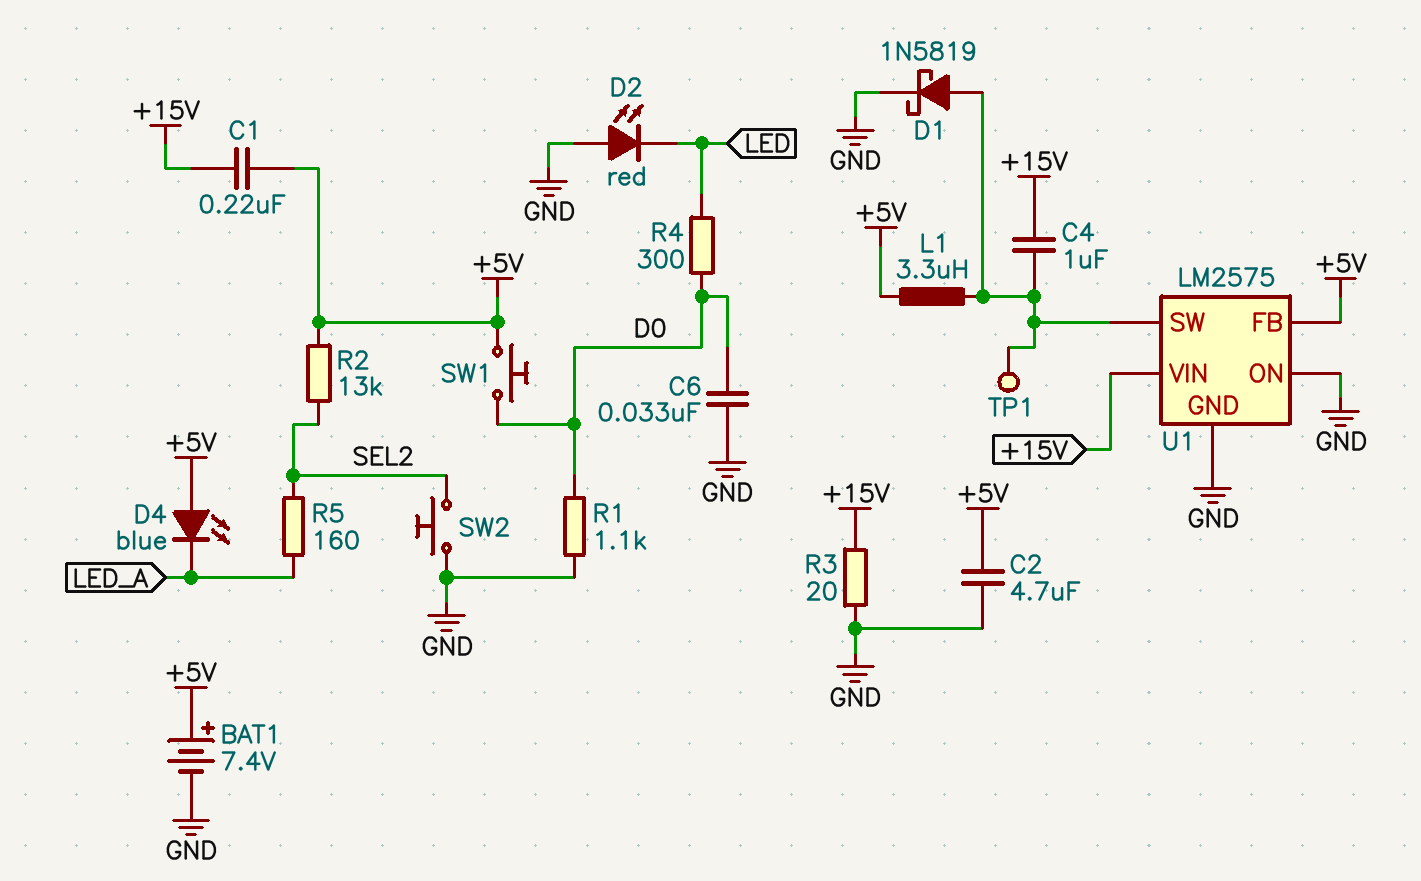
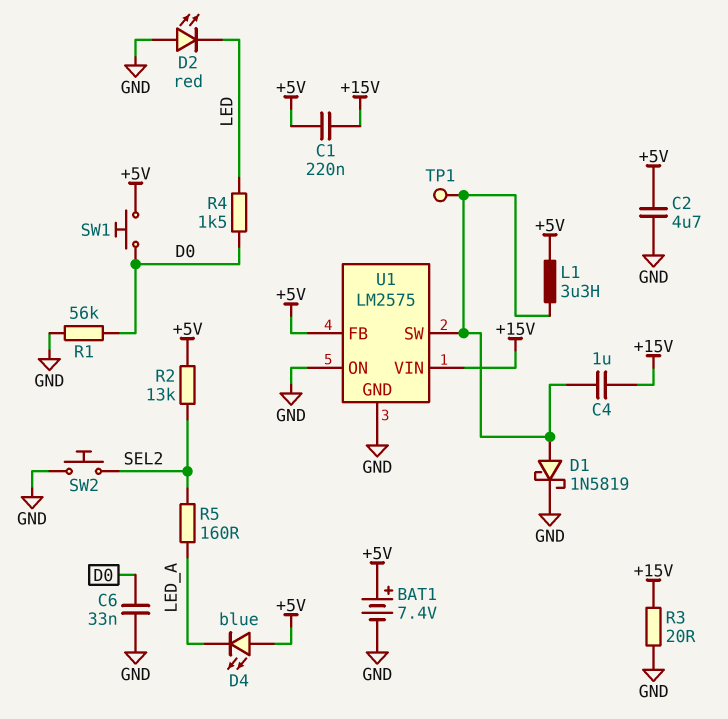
R1: 1.1k (D0, GND) -> 56k (D0, GND)
R4: 300 (D0, LED) -> 1.5k (D0, LED)

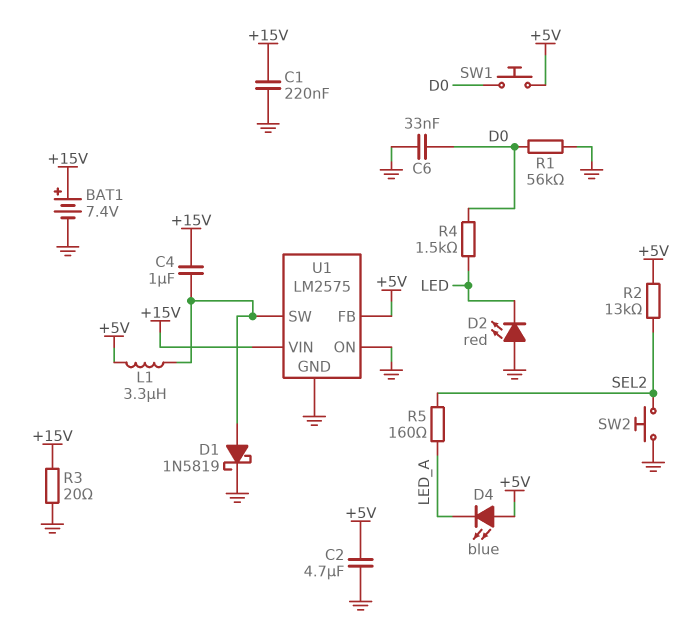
BAT1: 7.4V (plus +5V, minus GND) -> 7.4V (plus +15V, minus GND)
C1: 220nF (+5V, +15V) -> 220nF (+15V, GND)
TP1: test point (U1/SW) -> none

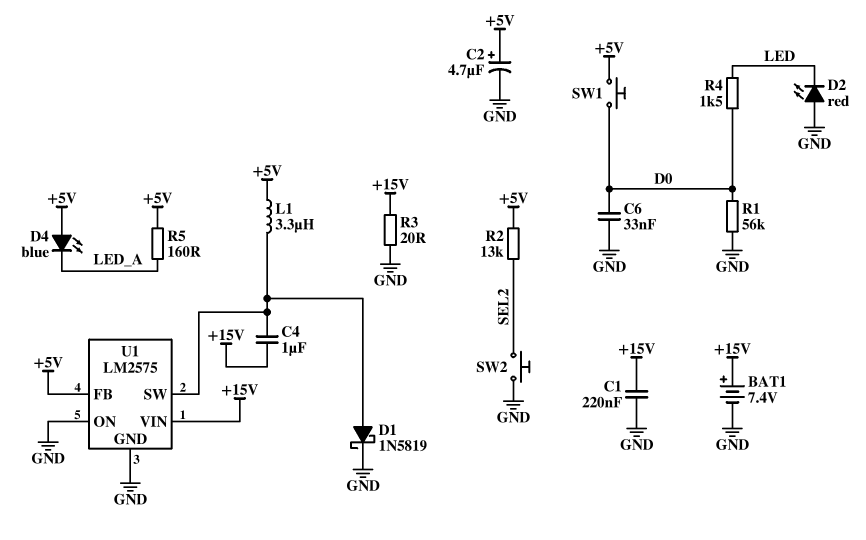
C2: 4.7uF (+5V, GND) -> 4.7uF (plus +5V, minus GND)
R5: 160 (LED_A, SEL2) -> 160 (+5V, LED_A)

